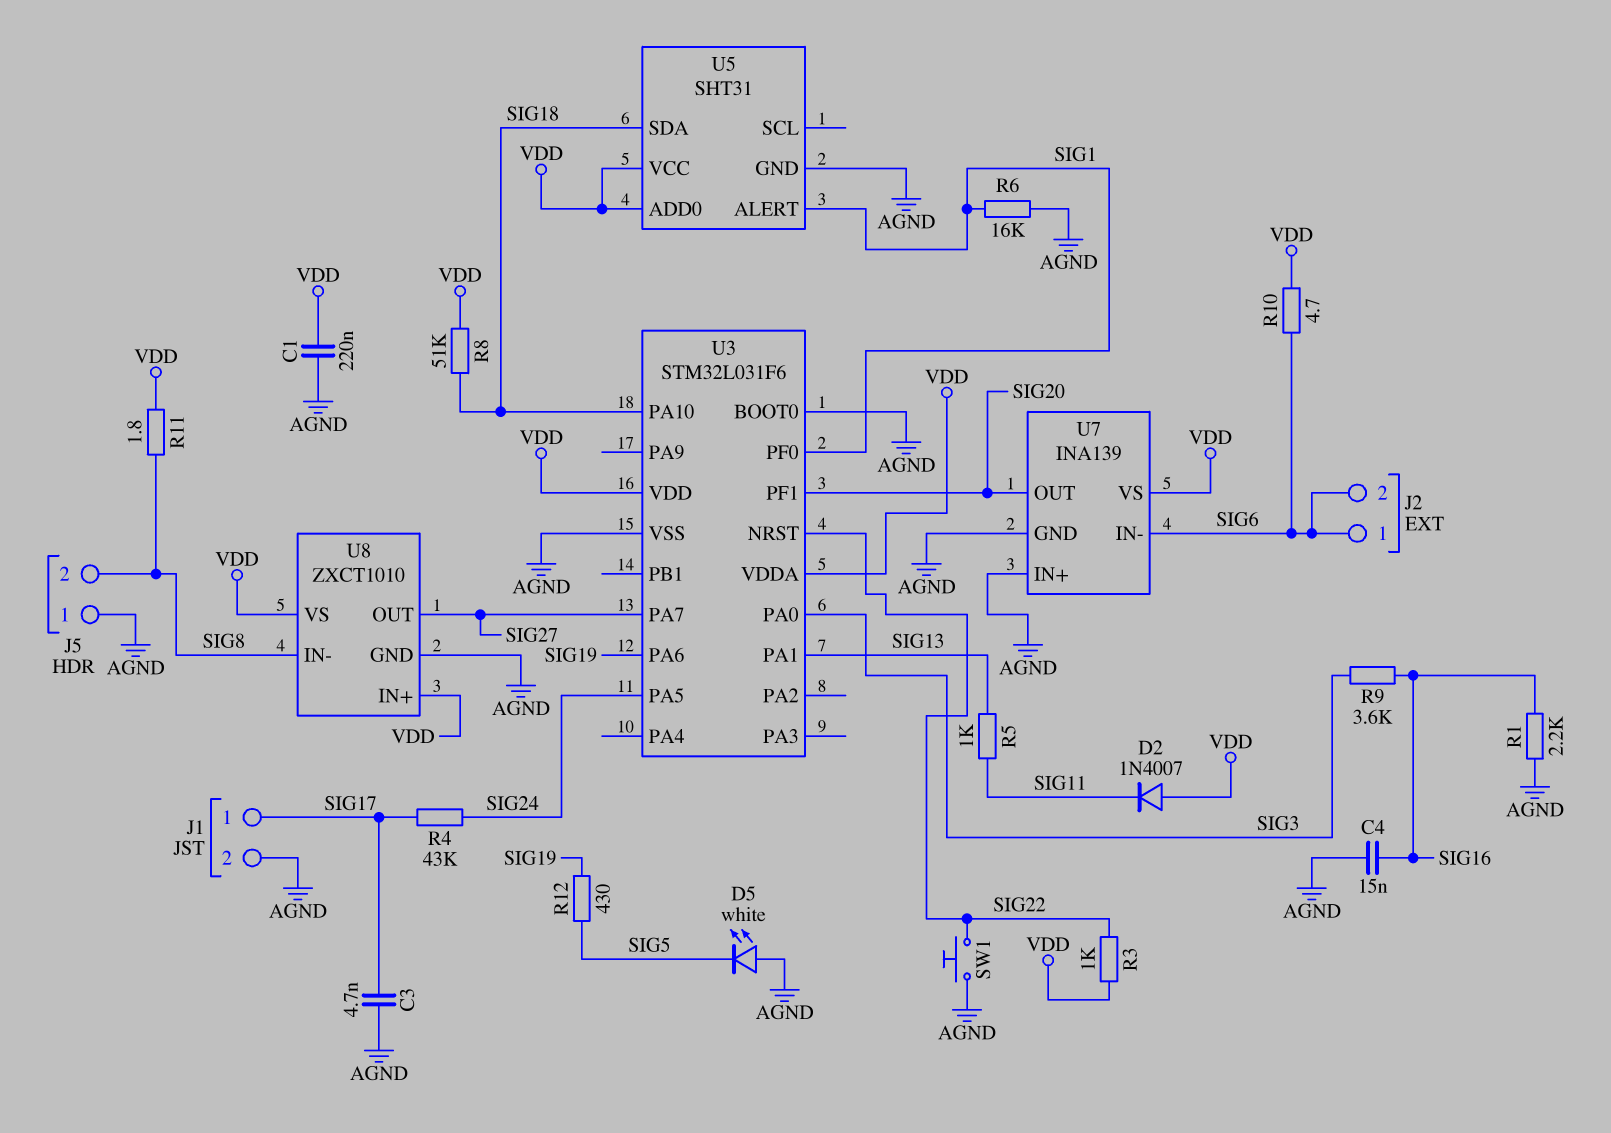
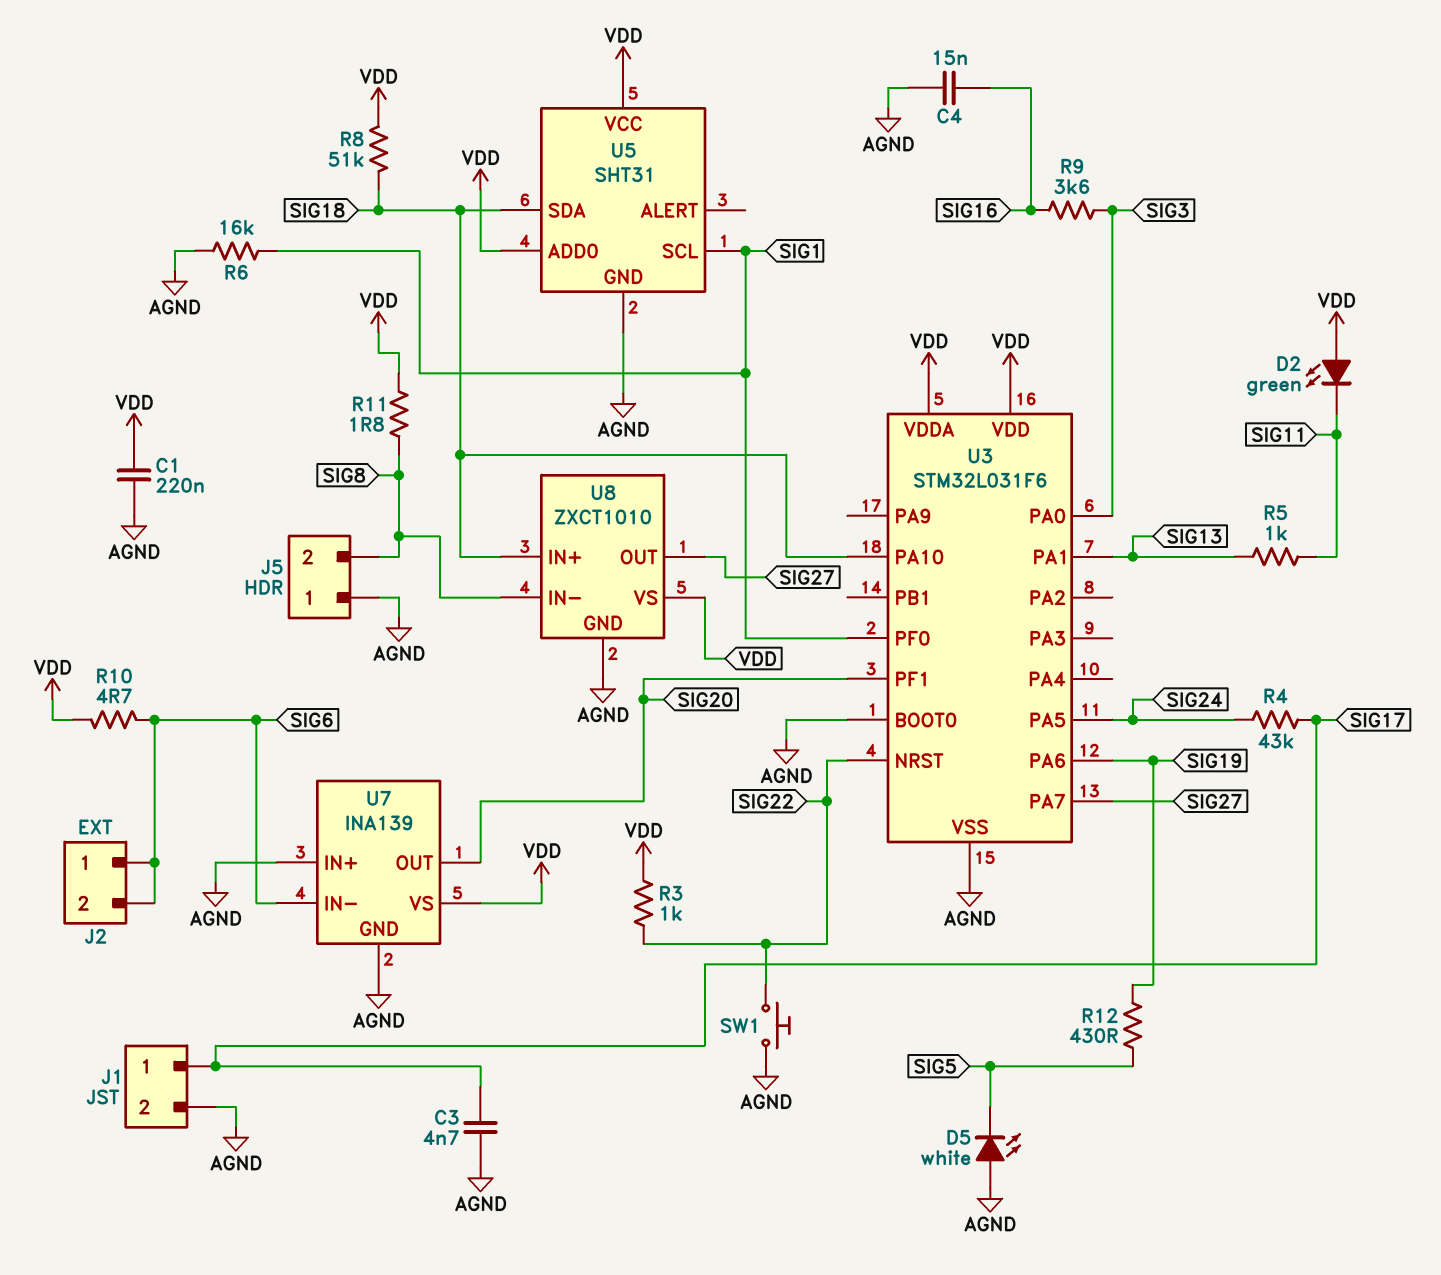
D2: diode 1N4007 (A VDD, K SIG11) -> LED green (A VDD, K SIG11)
R1: 2.2k (AGND, SIG16) -> none
U5 pin ALERT: SIG1 -> none
U5 pin SCL: none -> SIG1
U8 pin IN+: VDD -> SIG18

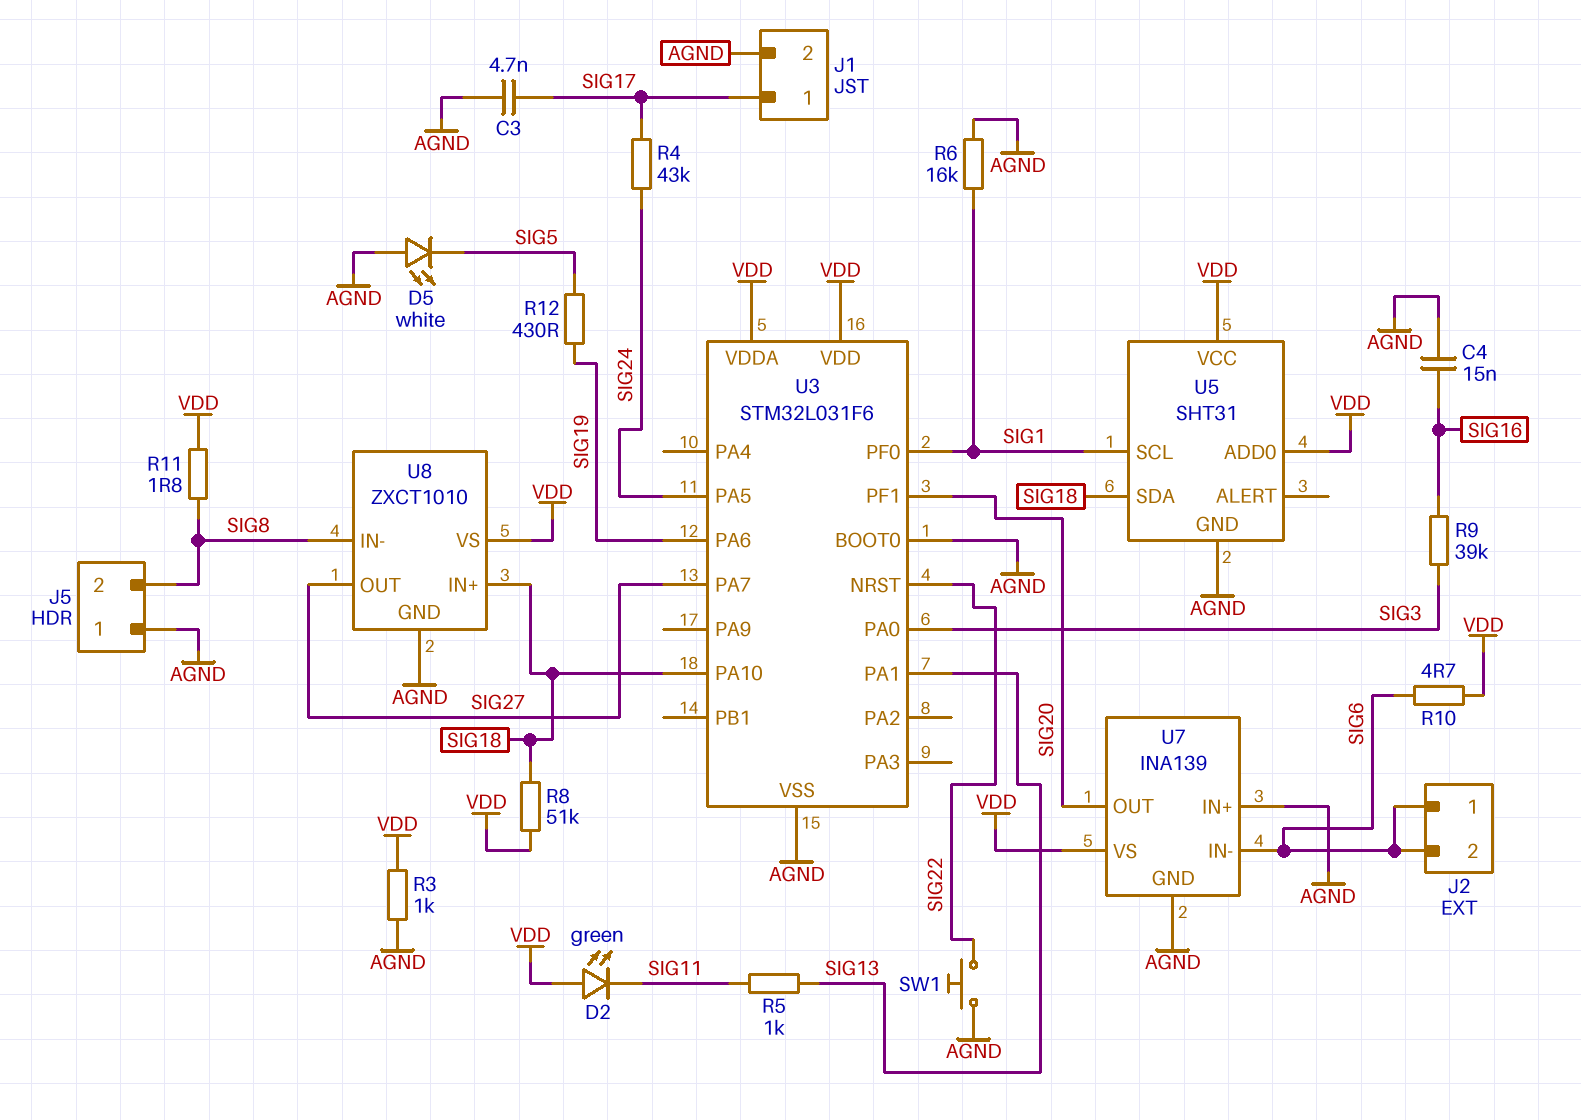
C1: 220nF (AGND, VDD) -> none
R3: 1k (SIG22, VDD) -> 1k (AGND, VDD)
R9: 3.6k (SIG3, SIG16) -> 39k (SIG3, SIG16)

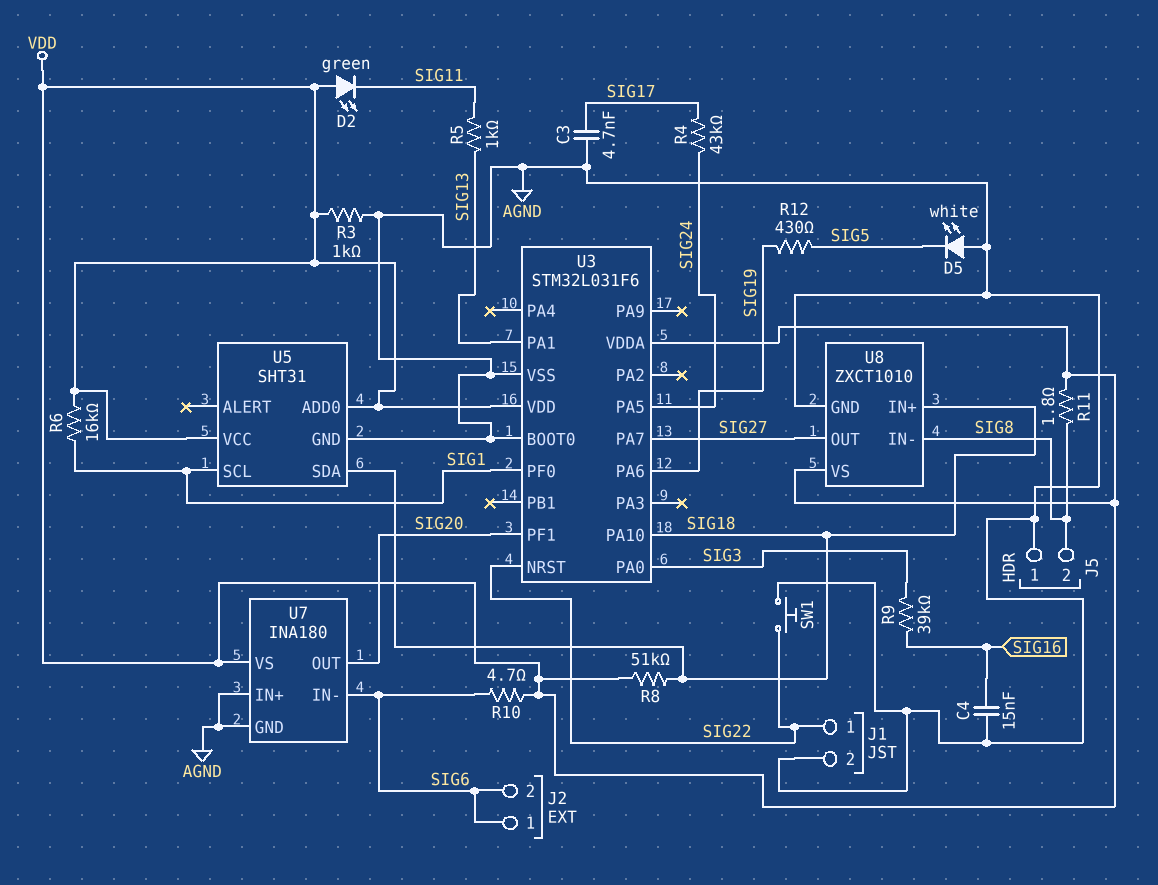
J1 pin 1: SIG17 -> SIG22
R6: 16k (AGND, SIG1) -> 16k (SIG1, VDD)
U7: INA139 -> INA180

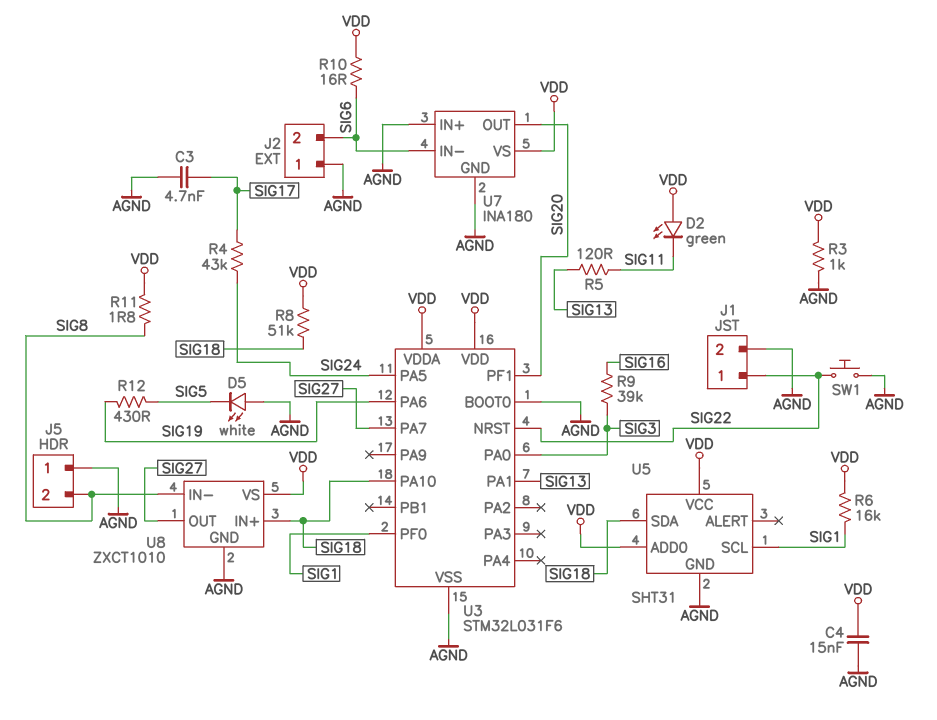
C4: 15nF (AGND, SIG16) -> 15nF (AGND, VDD)
J2 pin 1: SIG6 -> AGND
R5: 1k (SIG11, SIG13) -> 120 (SIG11, SIG13)
R10: 4.7 (SIG6, VDD) -> 16 (SIG6, VDD)

